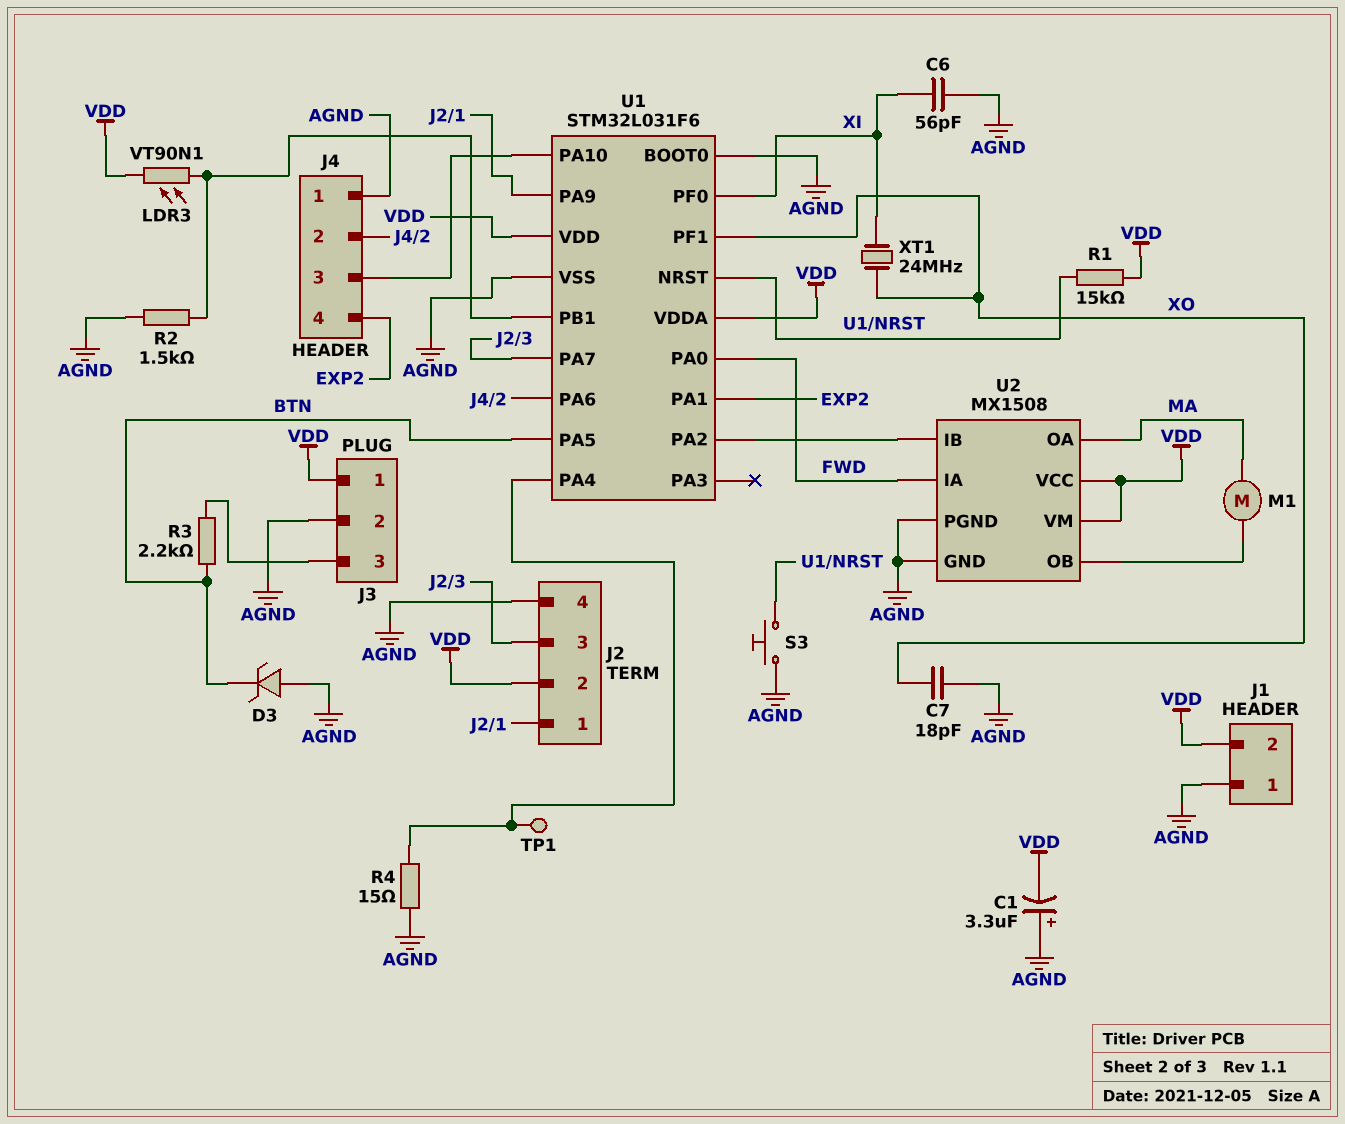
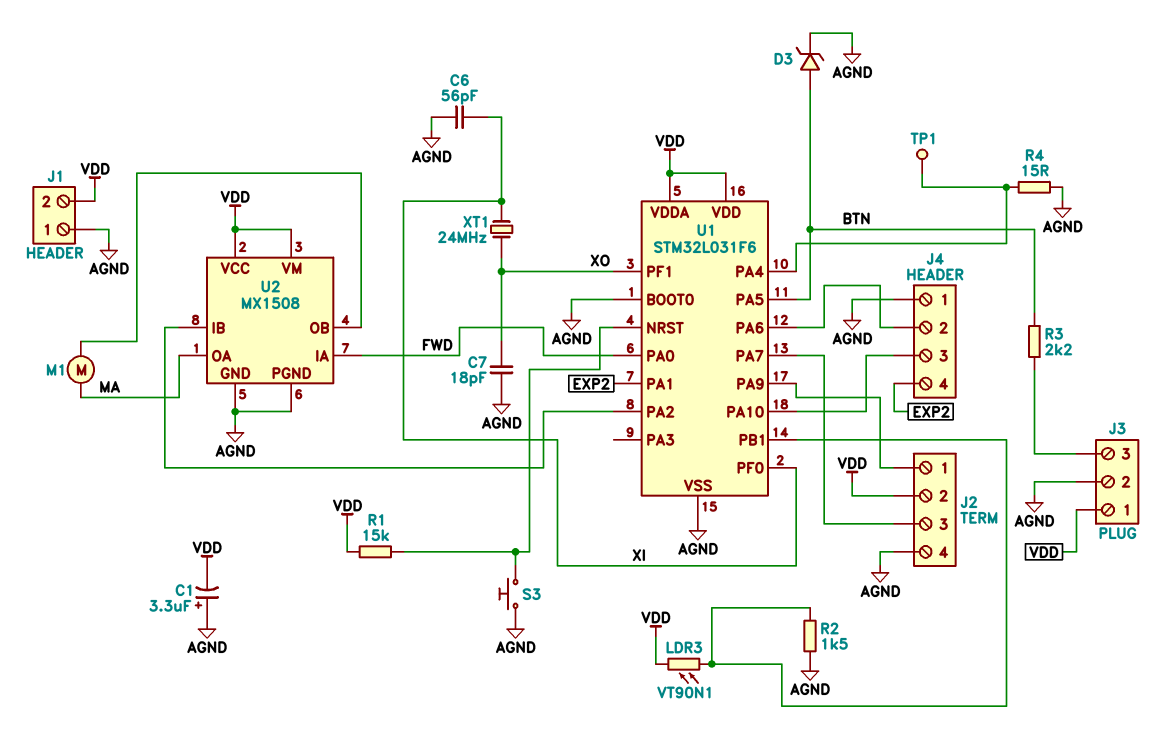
D3: zener (A AGND, K BTN) -> zener (A BTN, K AGND)

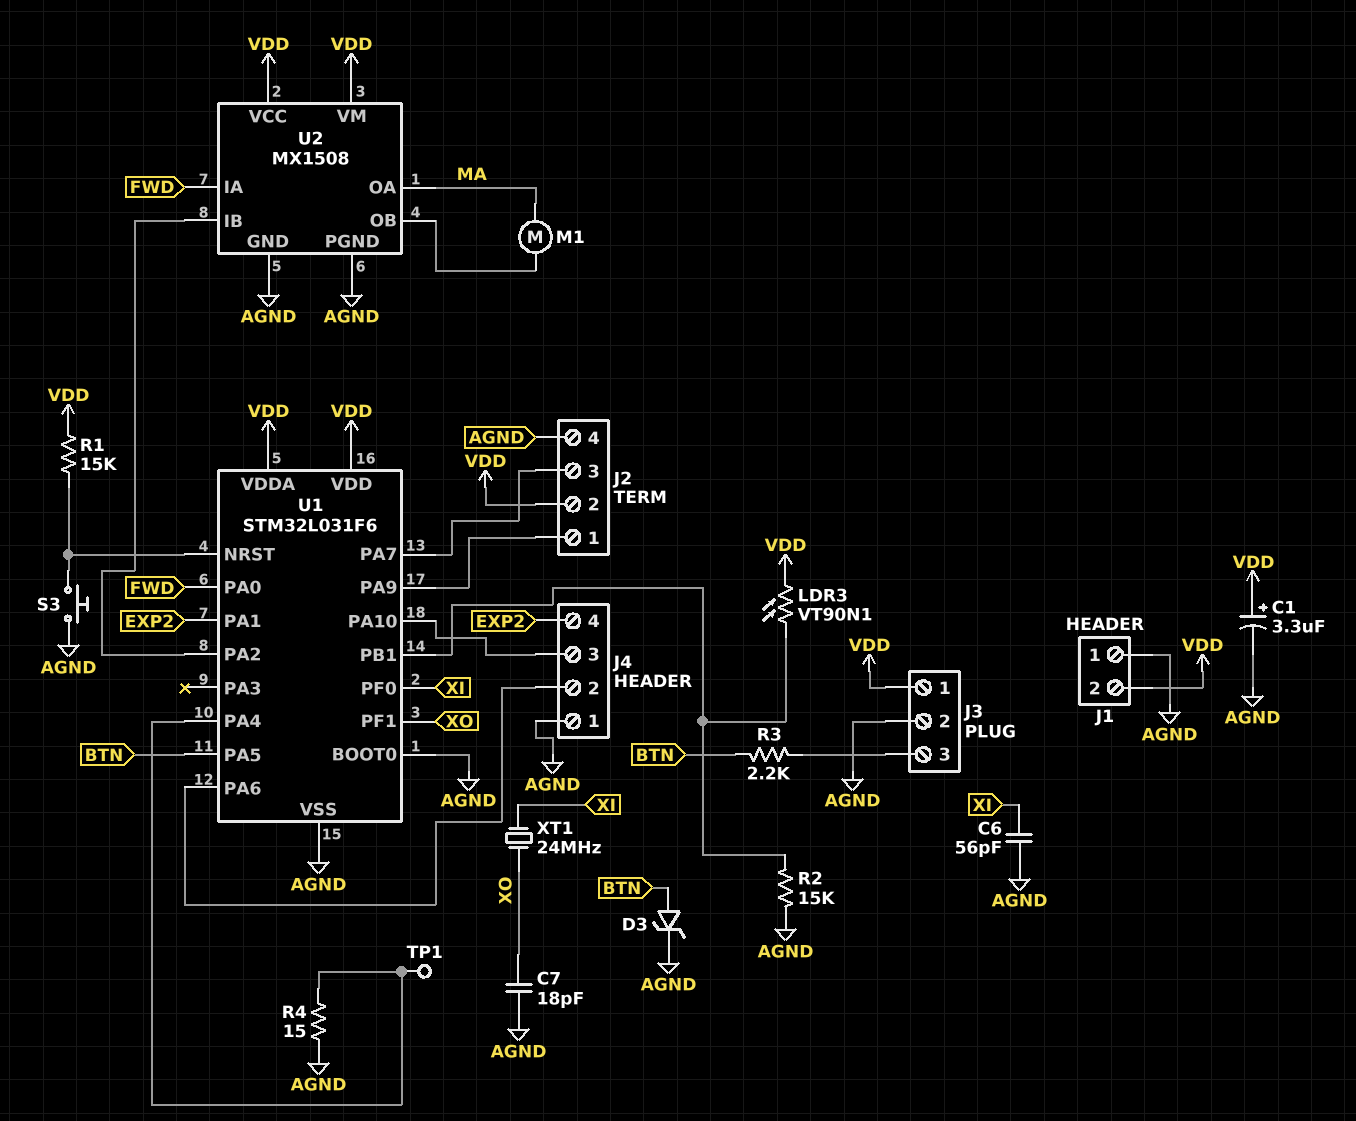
C1: 3.3uF (plus AGND, minus VDD) -> 3.3uF (plus VDD, minus AGND)
R2: 1.5k (AGND, U1/PB1) -> 15k (AGND, U1/PB1)

